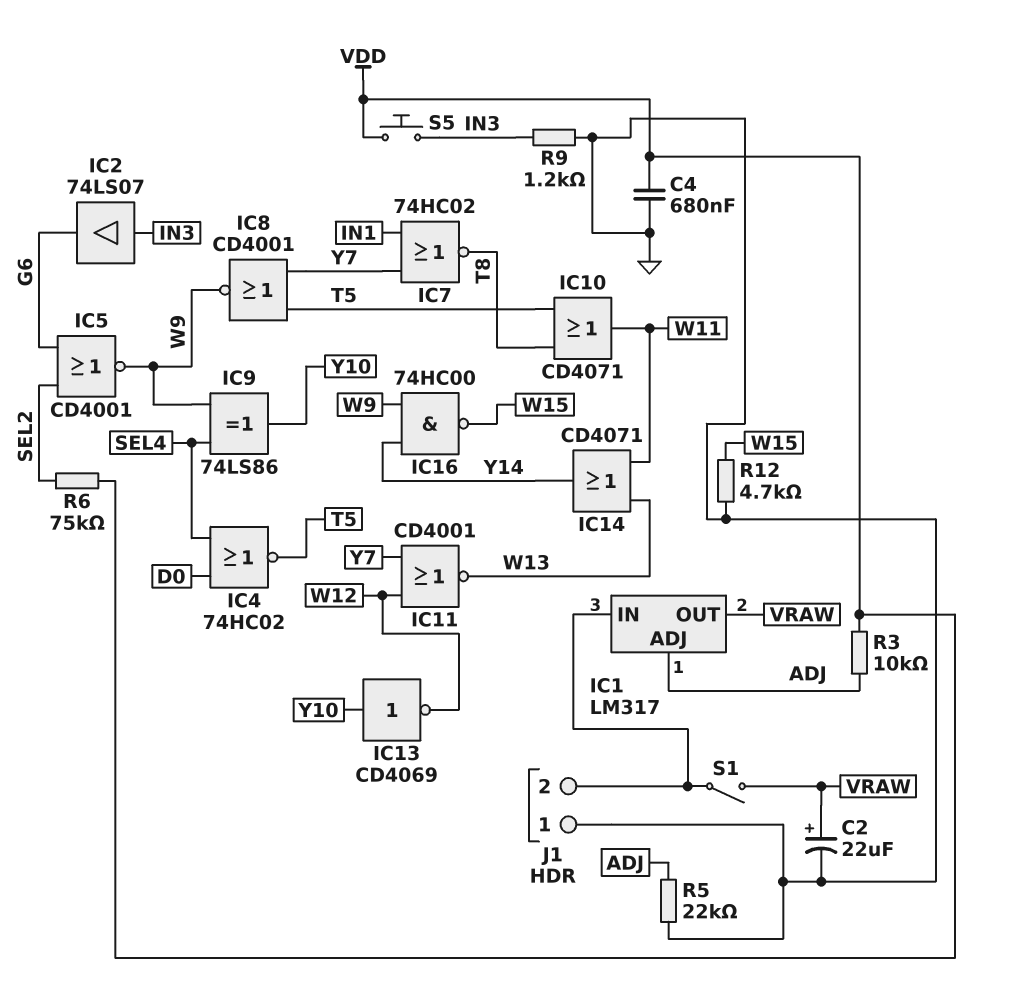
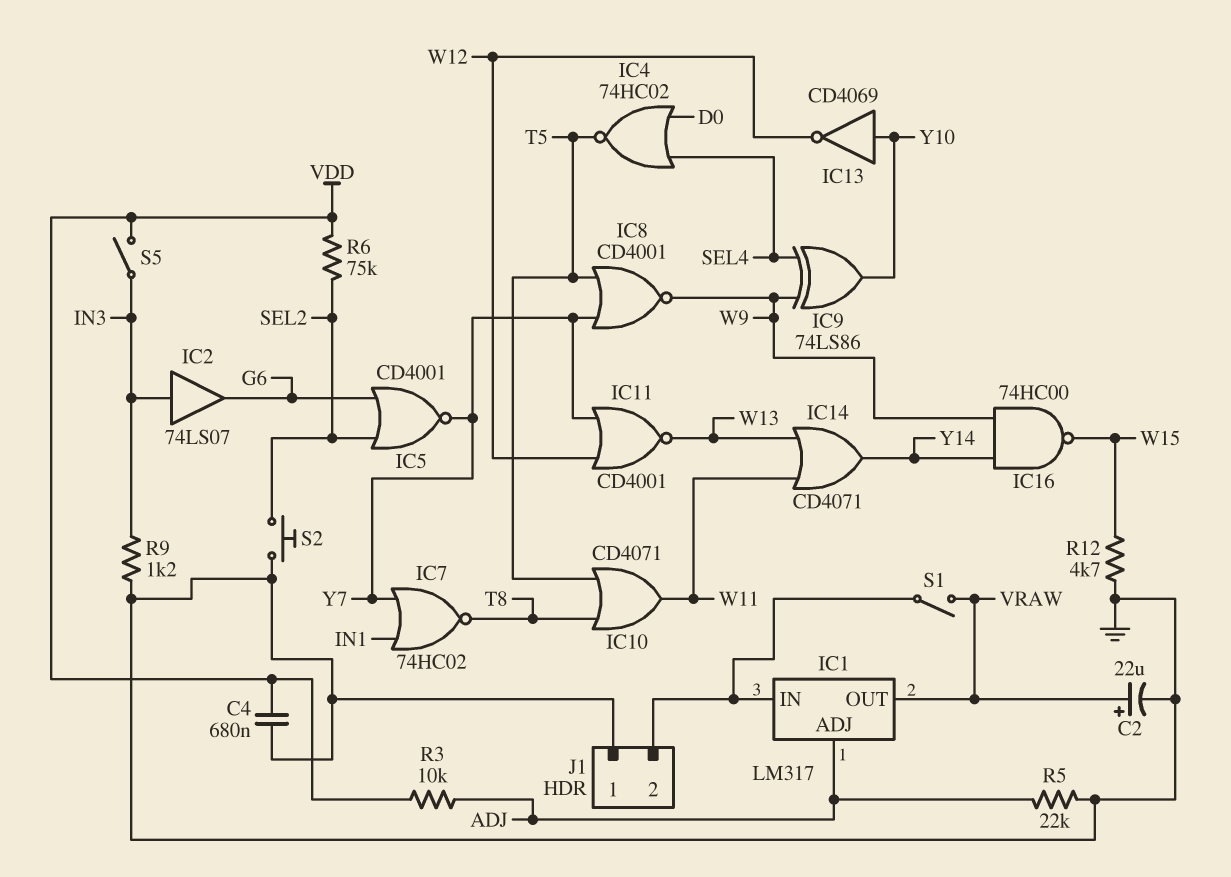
IC5: NOR CD4001 (in G6, in SEL2, out W9) -> NOR CD4001 (in G6, in SEL2, out Y7)
S2: none -> button (GND, SEL2)
S5: button (IN3, VDD) -> switch (IN3, VDD)

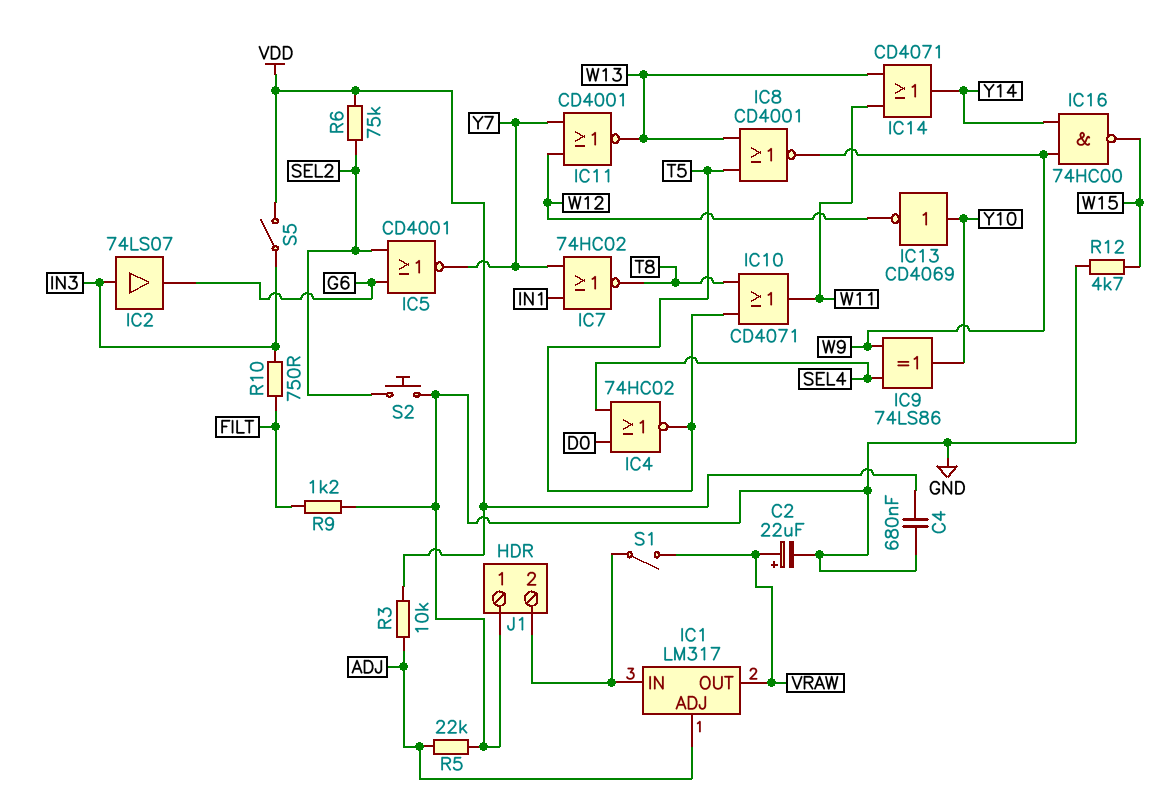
IC8: NOR CD4001 (in T5, in Y7, out W9) -> NOR CD4001 (in T5, in W13, out W9)
R9: 1.2k (GND, IN3) -> 1.2k (FILT, GND)
R10: none -> 750 (FILT, IN3)

